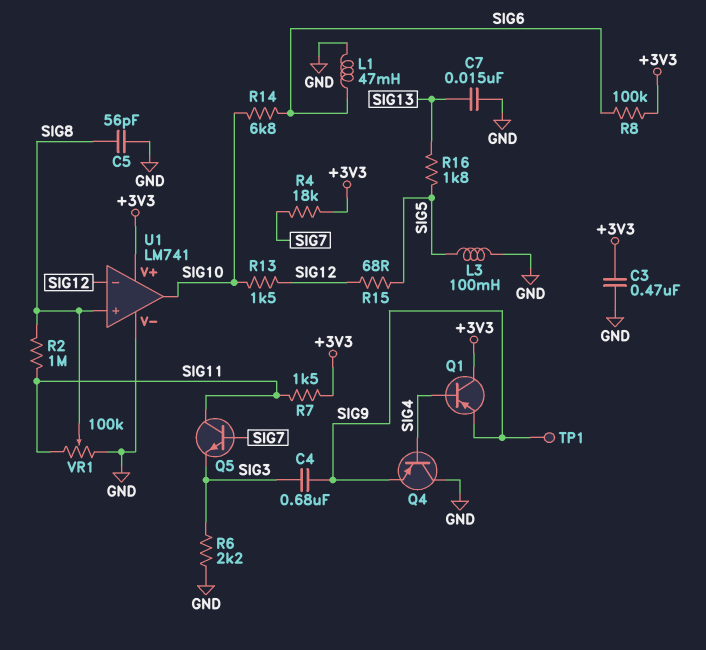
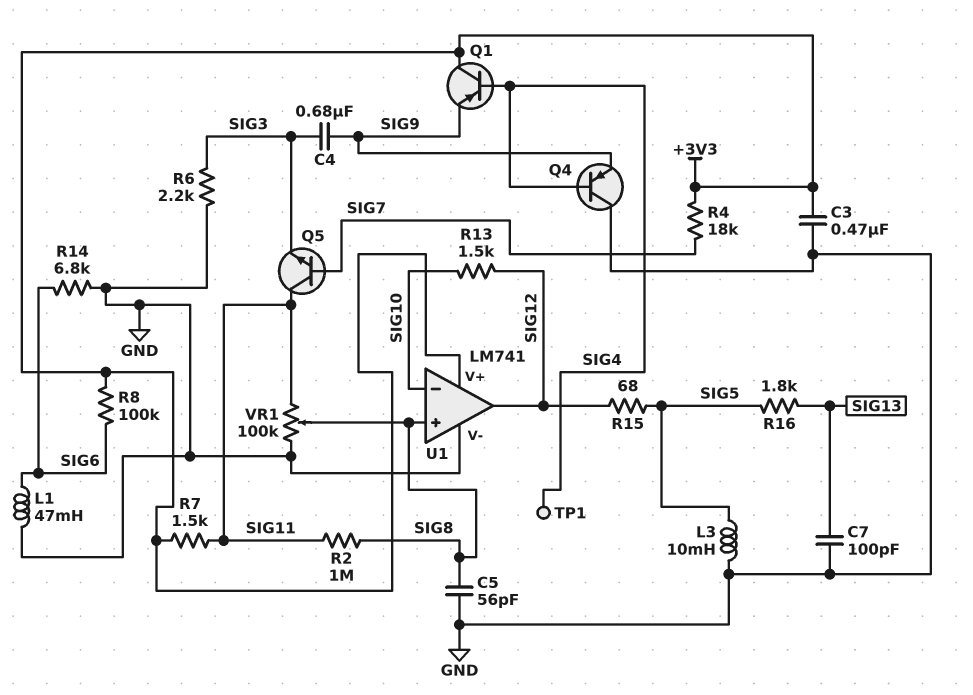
C7: 15nF (GND, SIG13) -> 100pF (GND, SIG13)
L3: 100mH (GND, SIG5) -> 10mH (GND, SIG5)
R14: 6.8k (SIG6, SIG10) -> 6.8k (GND, SIG6)
TP1: test point (SIG9) -> test point (SIG4)
U1 pin in-: SIG12 -> SIG10
U1 pin out: SIG10 -> SIG12

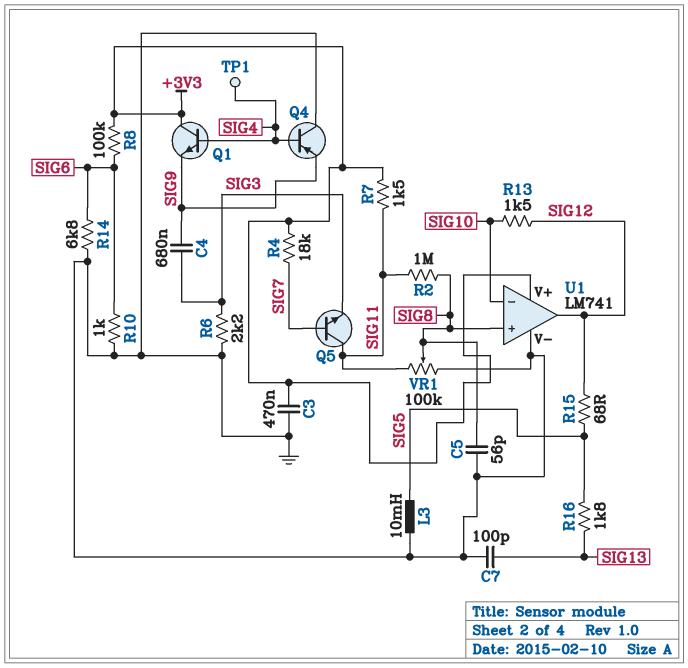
L1: 47mH (GND, SIG6) -> none
Q1: PNP (B SIG4, C +3V3, E SIG9) -> NPN (B SIG4, C +3V3, E SIG9)
R10: none -> 1k (GND, SIG6)

